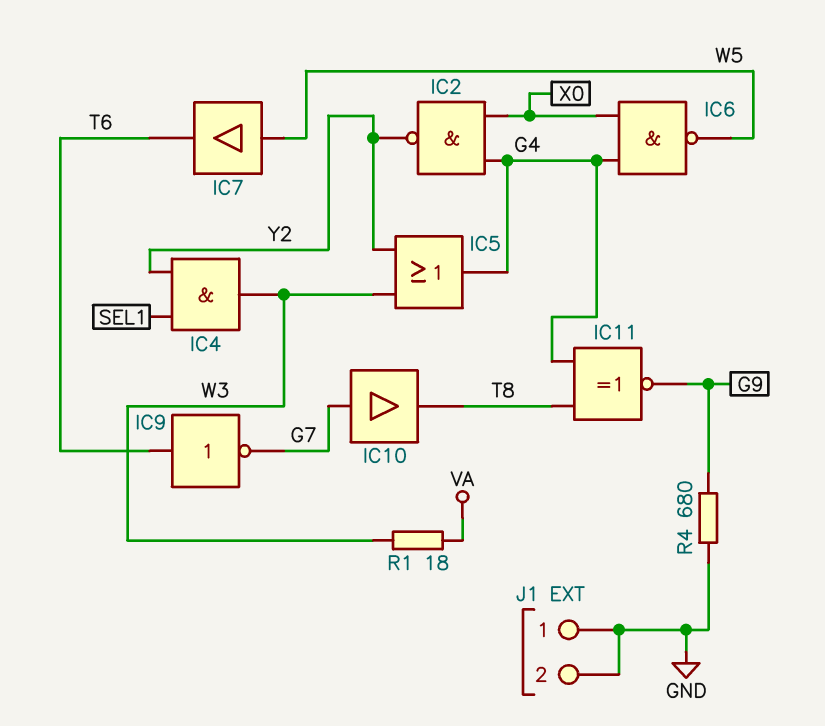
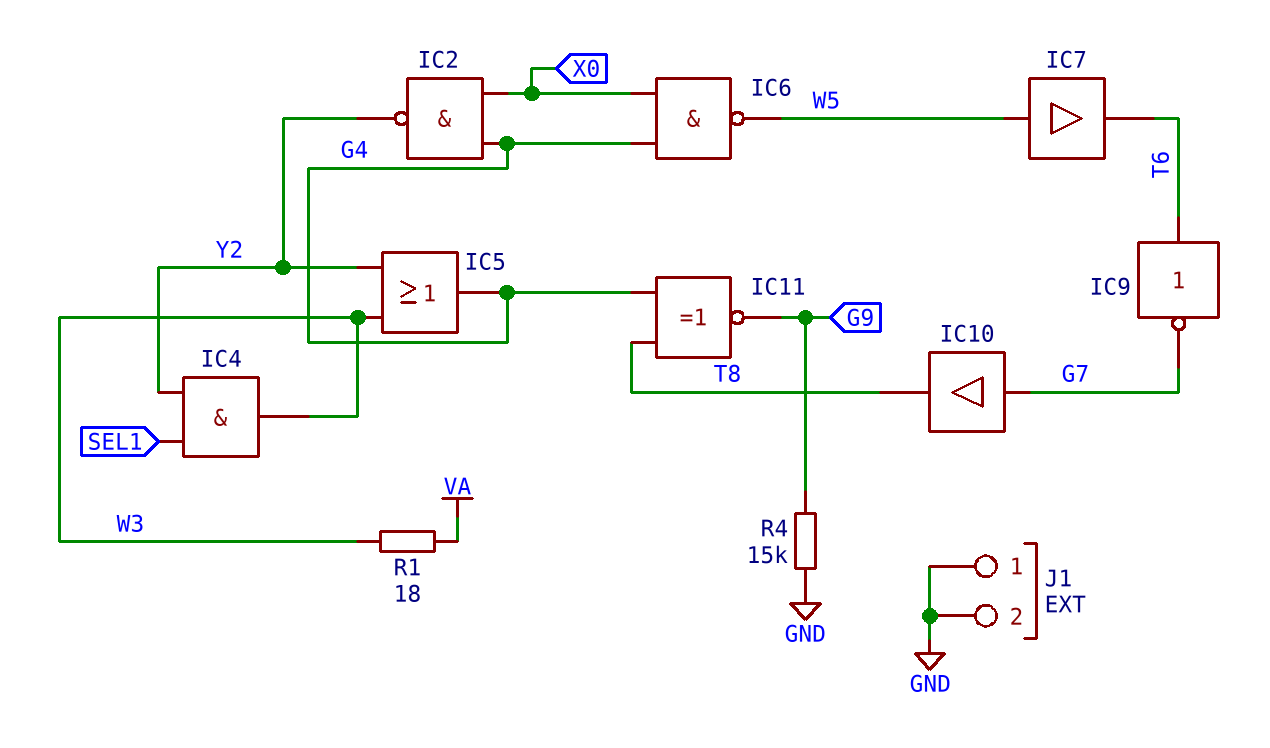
R4: 680 (G9, GND) -> 15k (G9, GND)

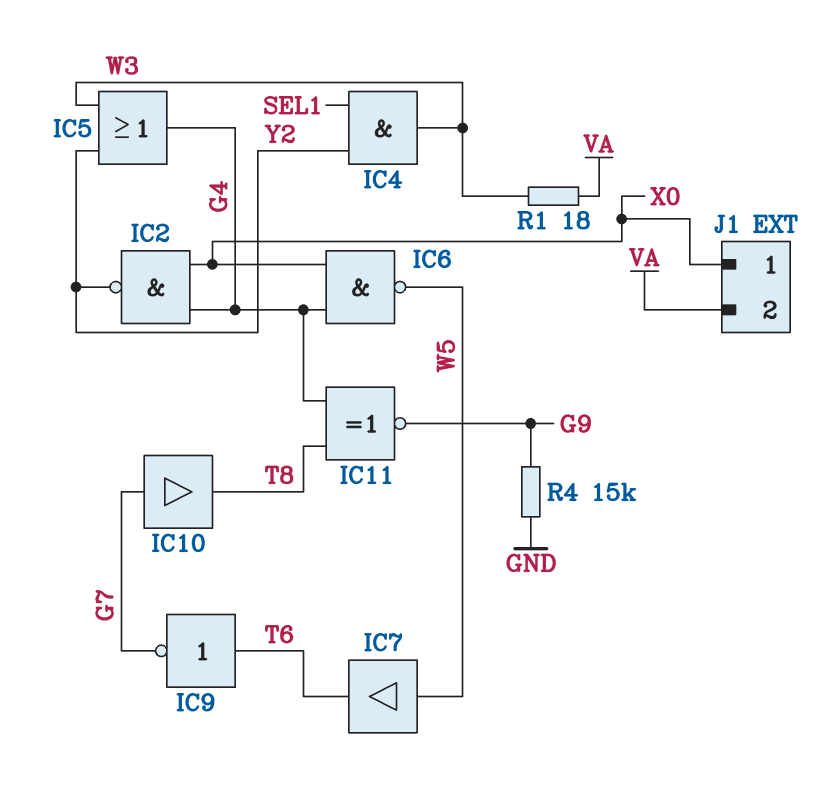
J1 pin 1: GND -> X0
J1 pin 2: GND -> VA

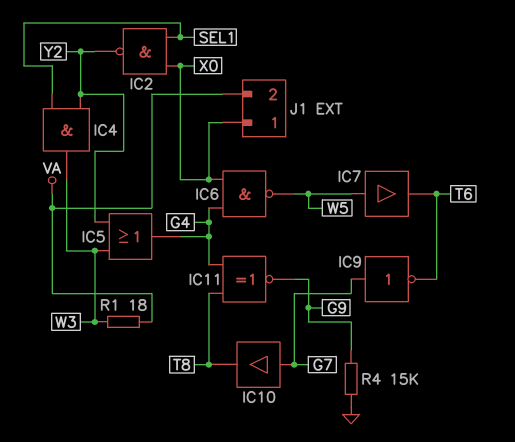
IC2: NAND (in G4, in X0, out Y2) -> NAND (in SEL1, in X0, out Y2)
IC9: NOT (in T6, out G7) -> NOT (in G7, out T6)

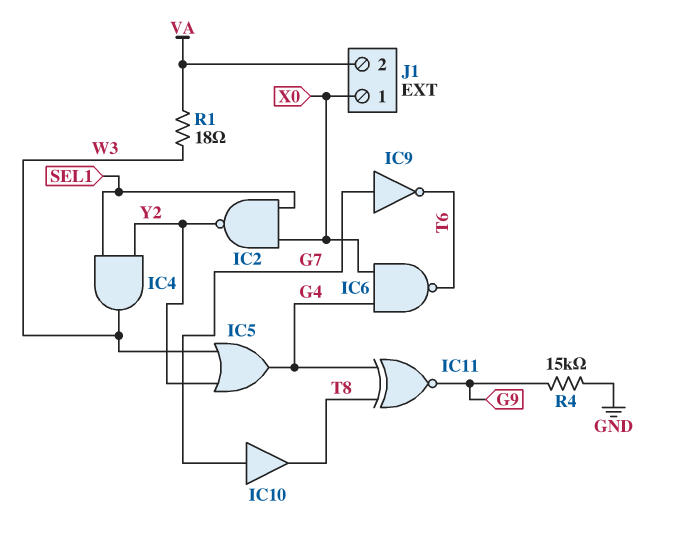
IC6: NAND (in G4, in X0, out W5) -> NAND (in G4, in X0, out T6)
IC7: buffer (in W5, out T6) -> none

